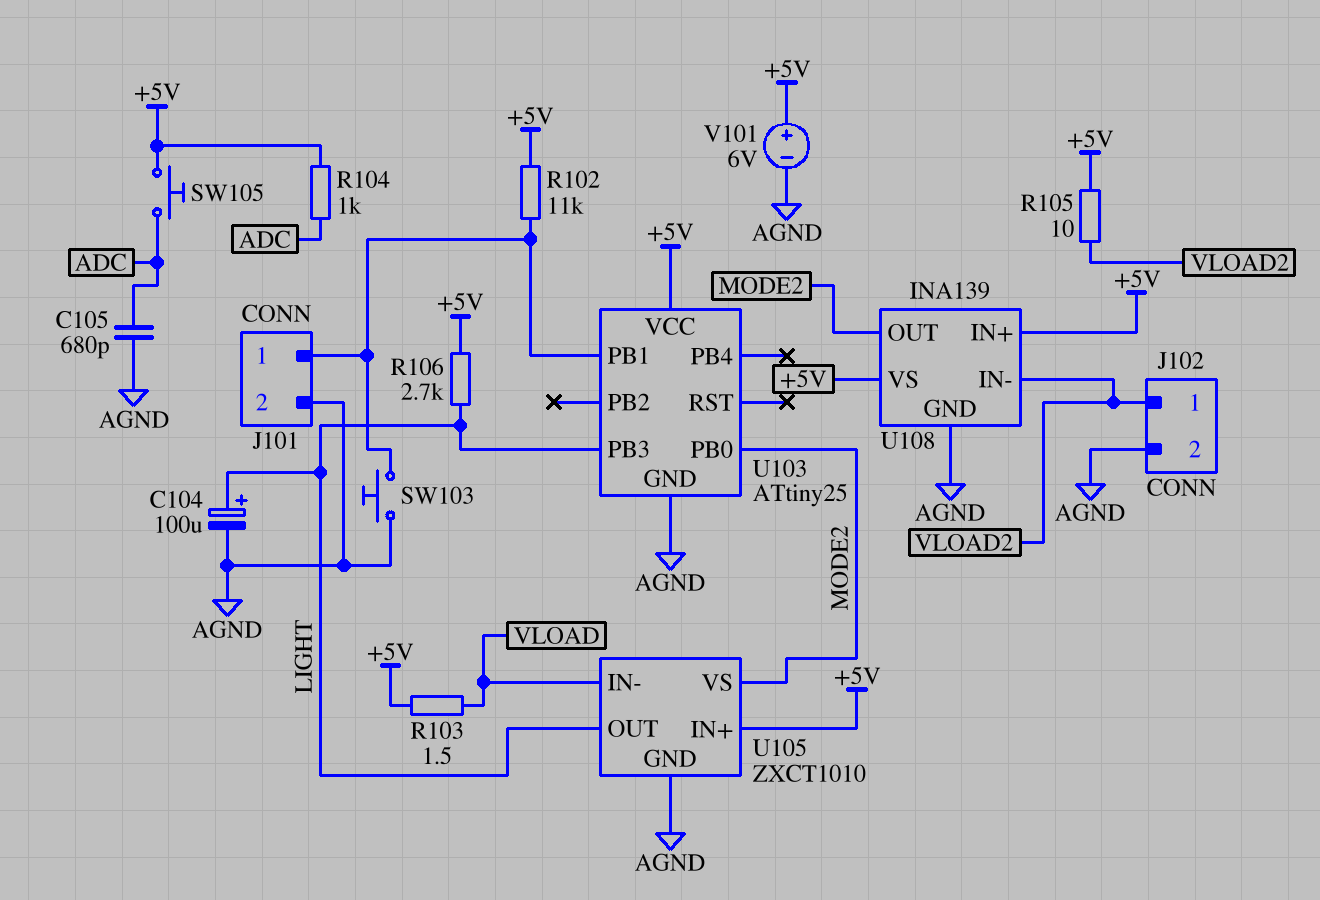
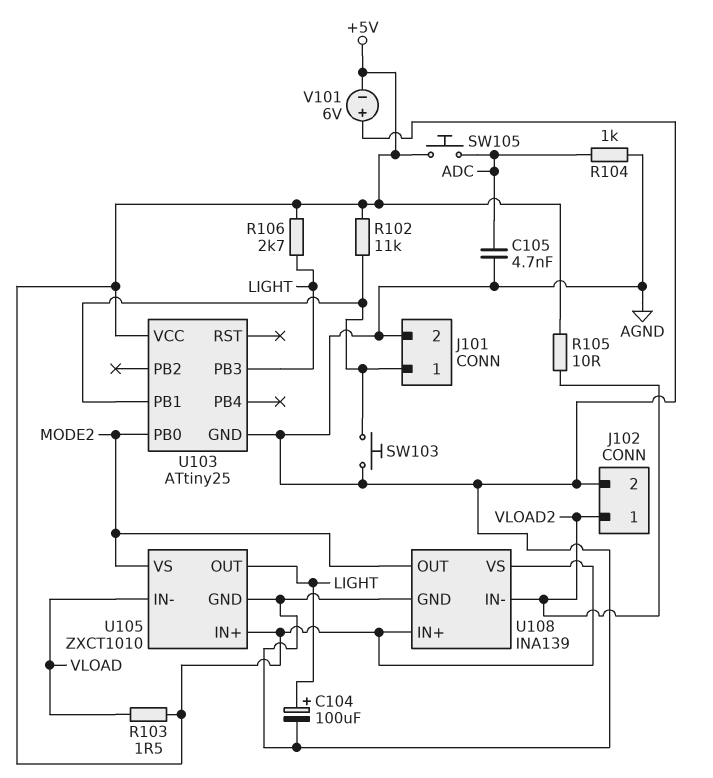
C105: 680pF (ADC, AGND) -> 4.7nF (ADC, AGND)
R104: 1k (+5V, ADC) -> 1k (ADC, AGND)
V101: 6V (plus +5V, minus AGND) -> 6V (plus AGND, minus +5V)

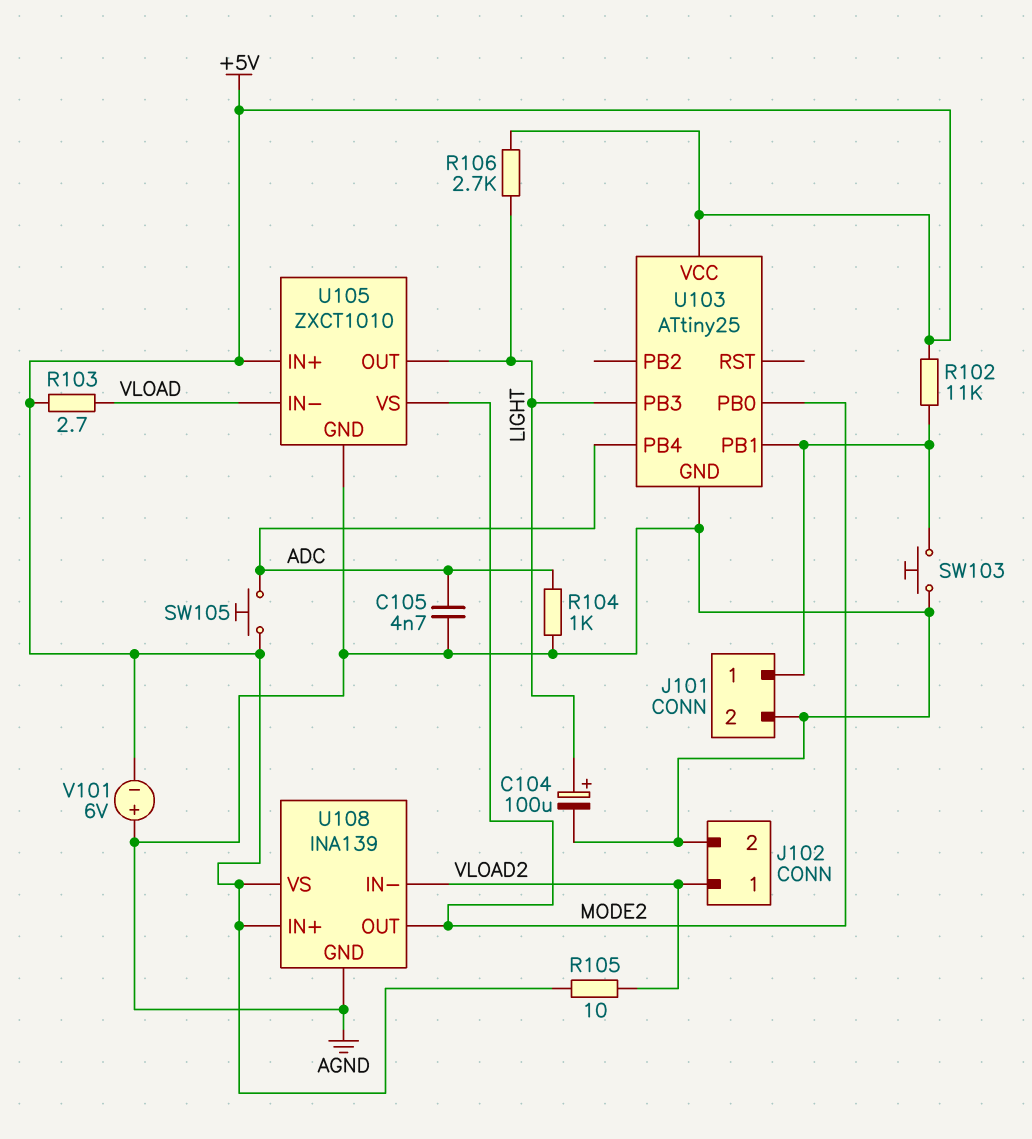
R103: 1.5 (+5V, VLOAD) -> 2.7 (+5V, VLOAD)
U103 pin PB4: none -> ADC

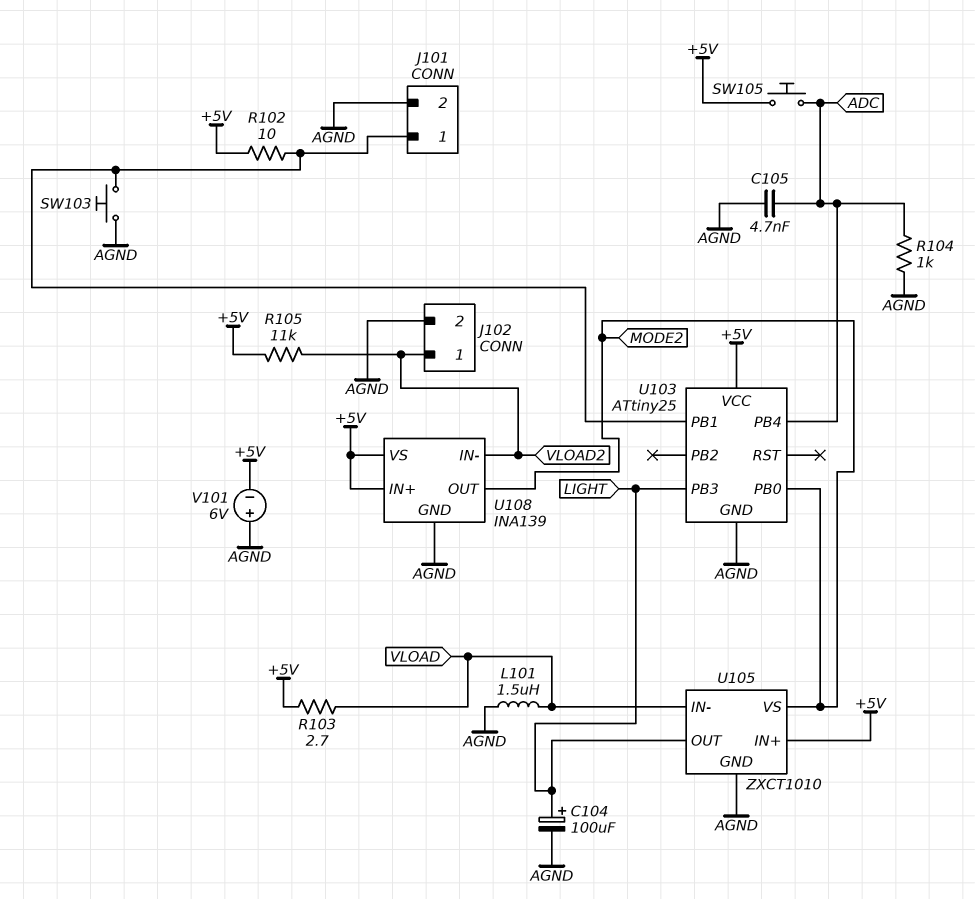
L101: none -> 1.5uH (AGND, VLOAD)
R102: 11k (+5V, J101/1) -> 10 (+5V, J101/1)
R105: 10 (+5V, VLOAD2) -> 11k (+5V, VLOAD2)
R106: 2.7k (+5V, LIGHT) -> none

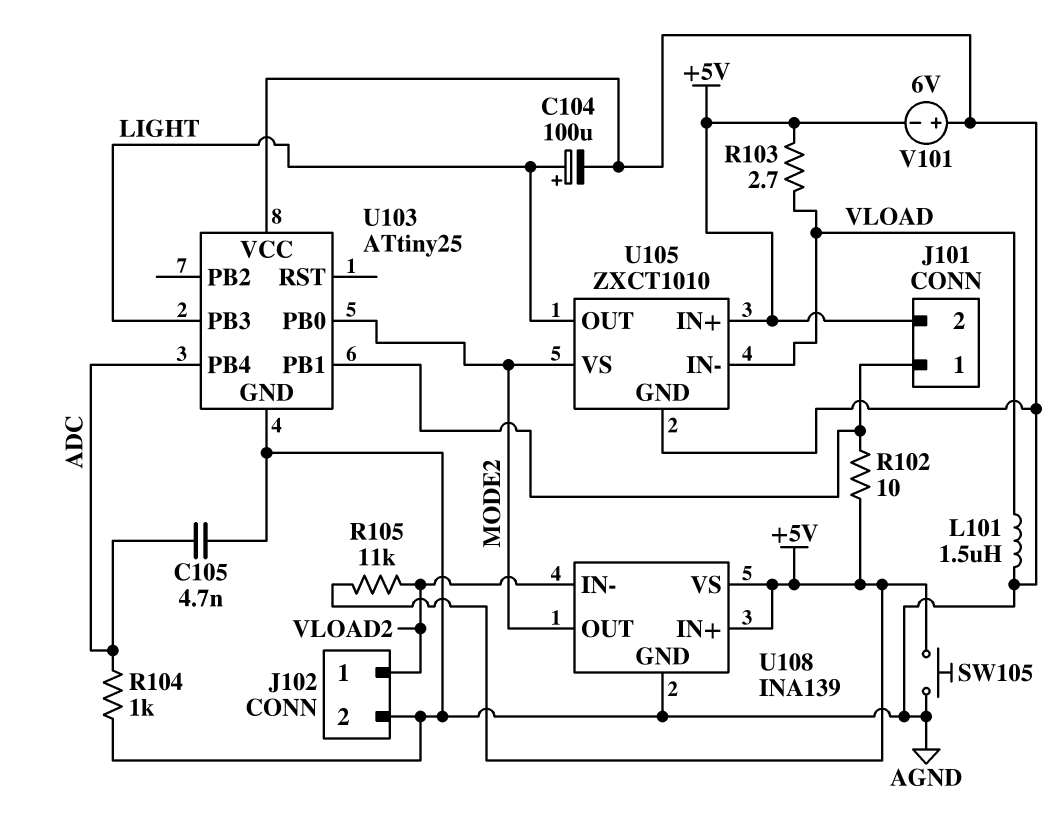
J101 pin 2: AGND -> +5V
SW103: button (AGND, J101/1) -> none
SW105: button (+5V, ADC) -> button (+5V, AGND)
U103 pin VCC: +5V -> AGND

